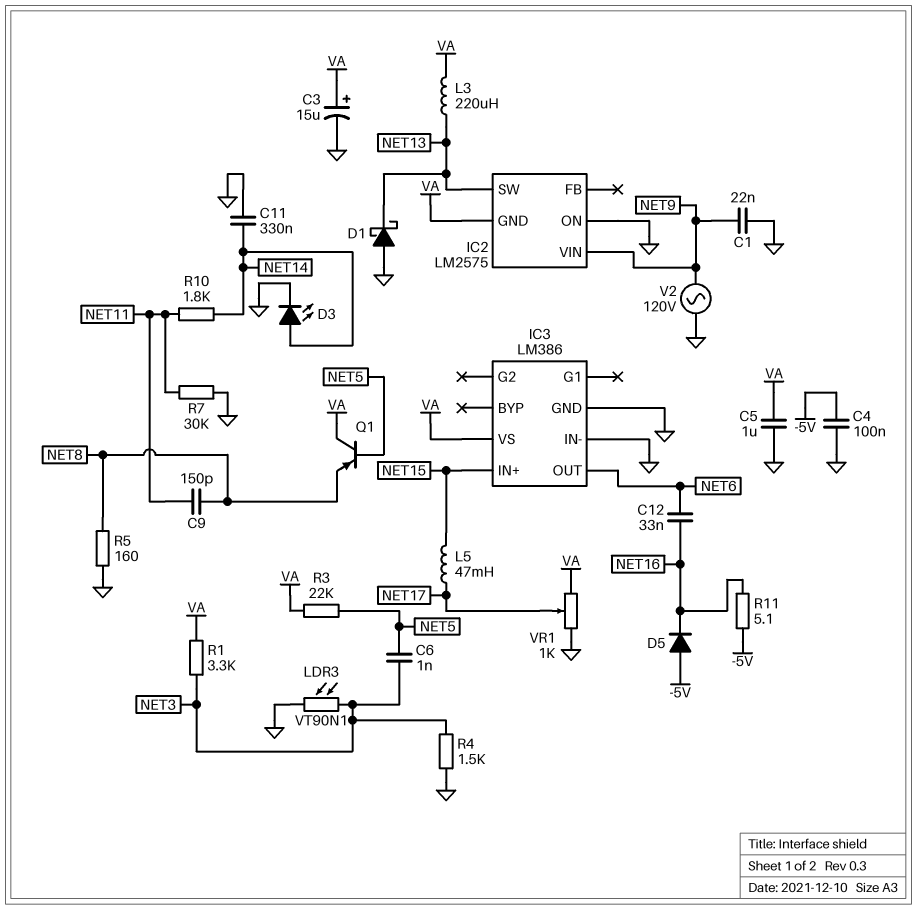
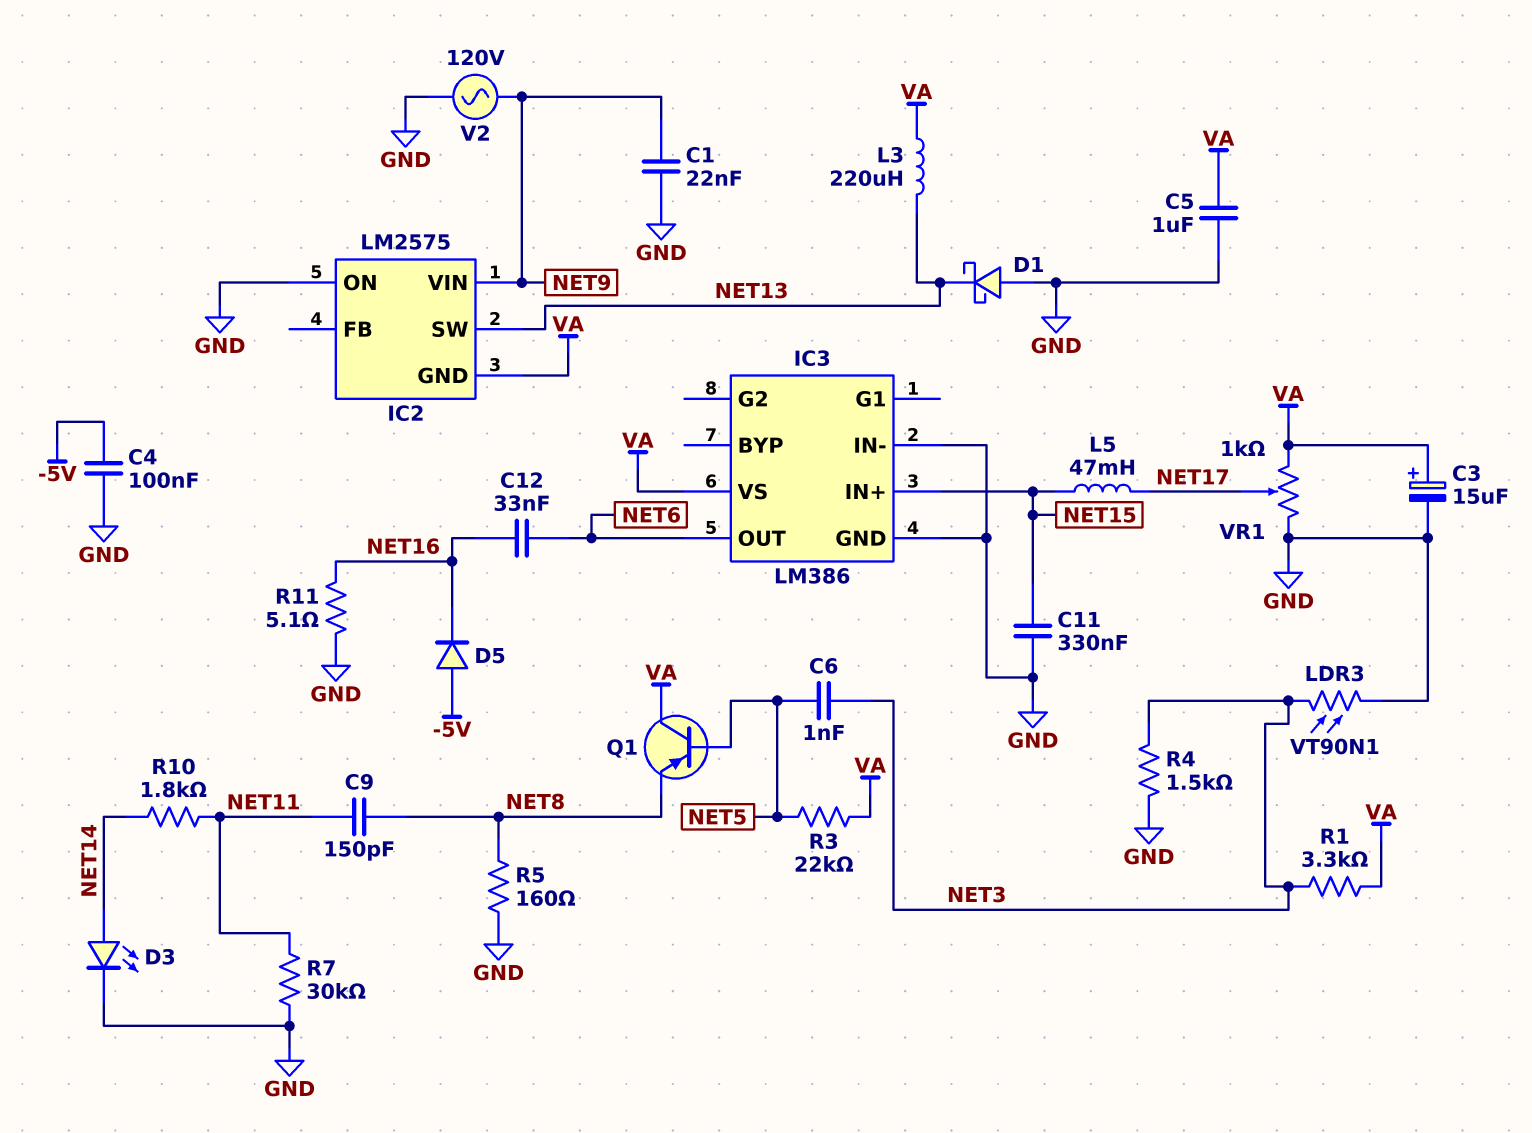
C11: 330nF (GND, NET14) -> 330nF (GND, NET15)
R11: 5.1 (-5V, NET16) -> 5.1 (GND, NET16)

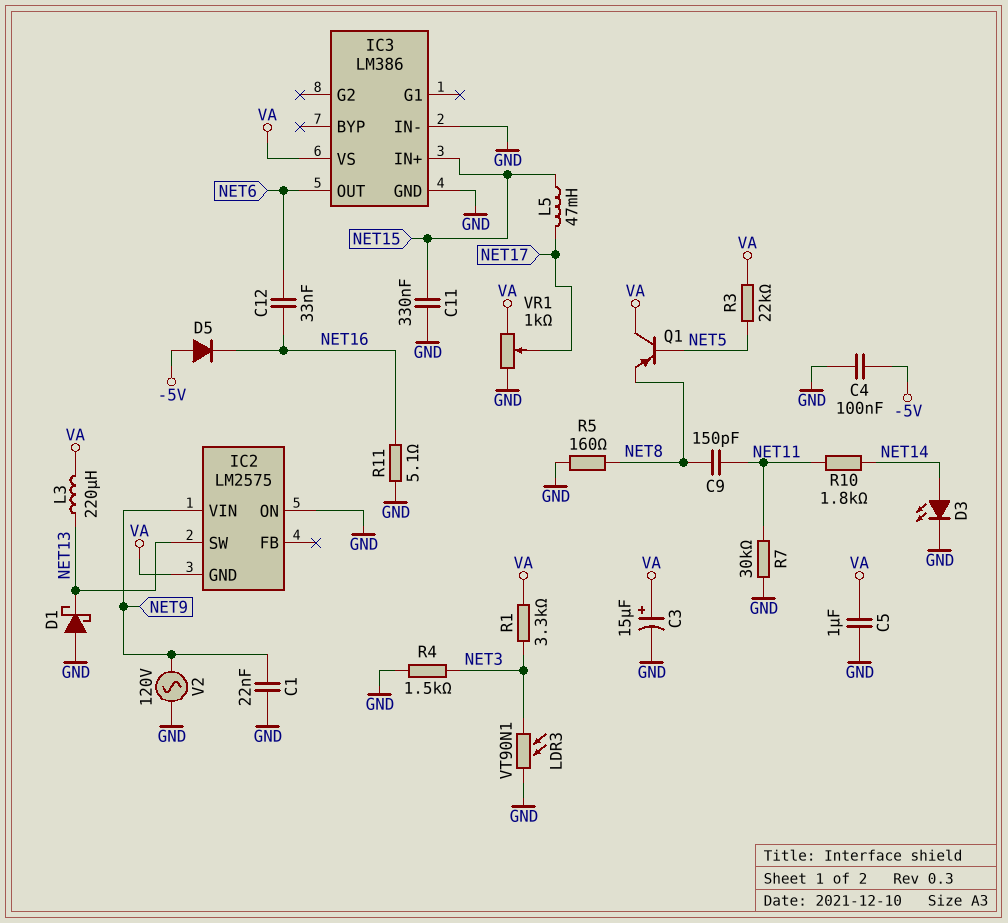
C6: 1nF (NET3, NET5) -> none

